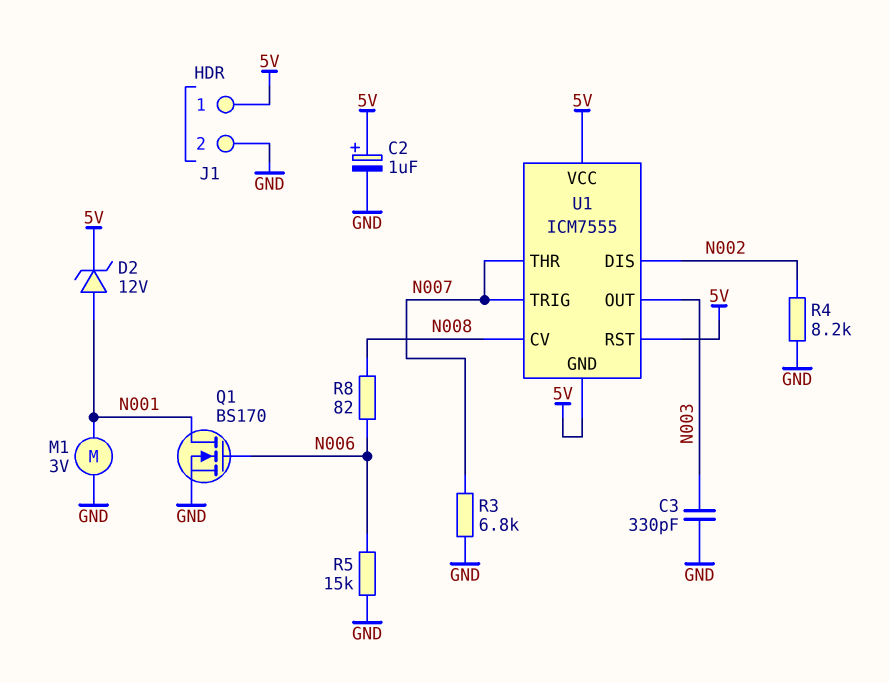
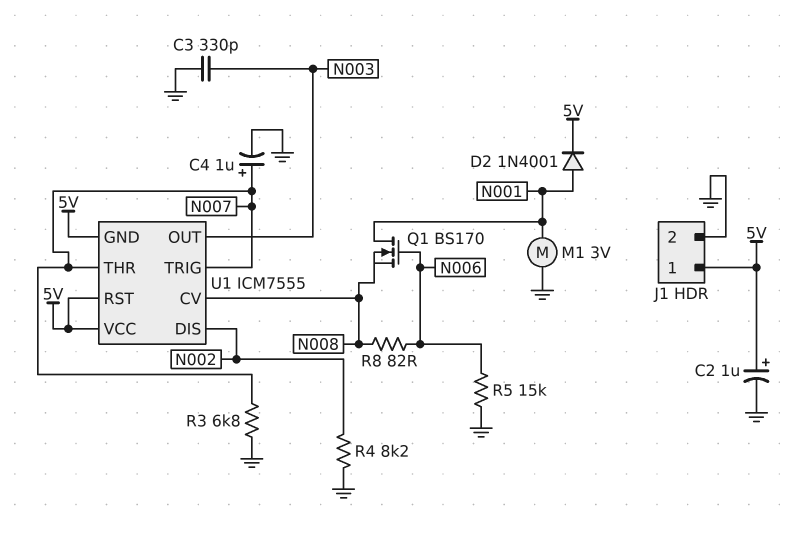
C4: none -> 1uF (plus N007, minus GND)
D2: zener 12V (A N001, K 5V) -> diode 1N4001 (A N001, K 5V)
Q1: NMOS BS170 (G N006, D N001, S GND) -> NMOS BS170 (G N006, D N001, S N008)

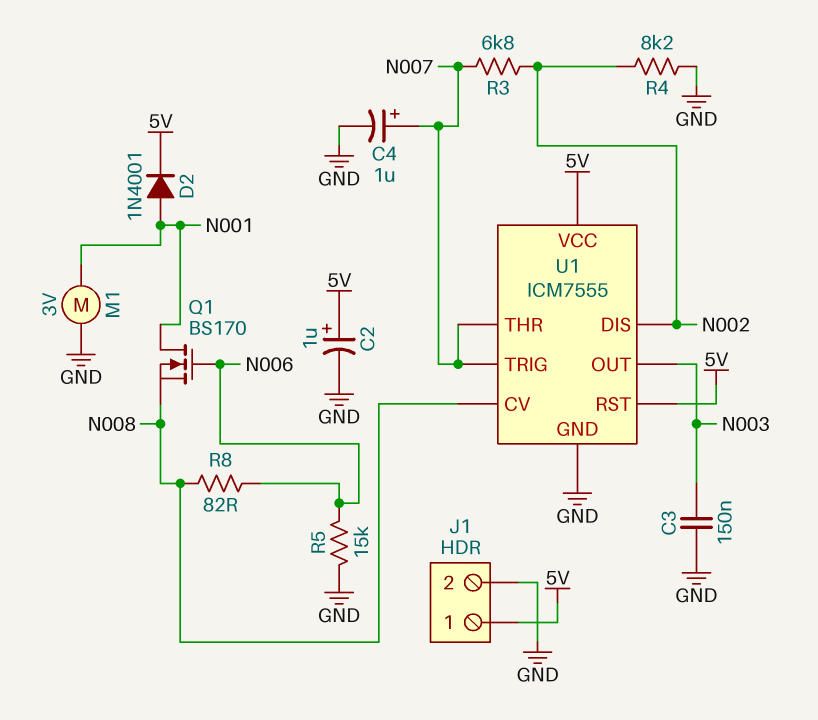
C3: 330pF (GND, N003) -> 150nF (GND, N003)
R3: 6.8k (GND, N007) -> 6.8k (N002, N007)
U1 pin GND: 5V -> GND

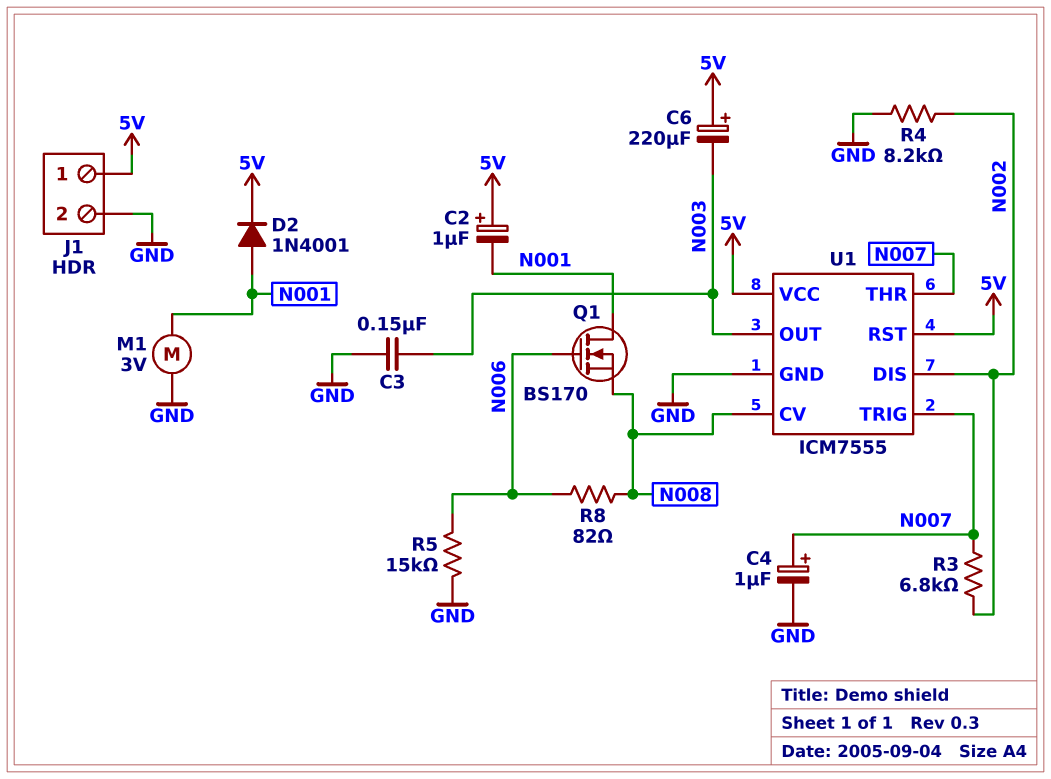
C2: 1uF (plus 5V, minus GND) -> 1uF (plus 5V, minus N001)
C6: none -> 220uF (plus 5V, minus N003)

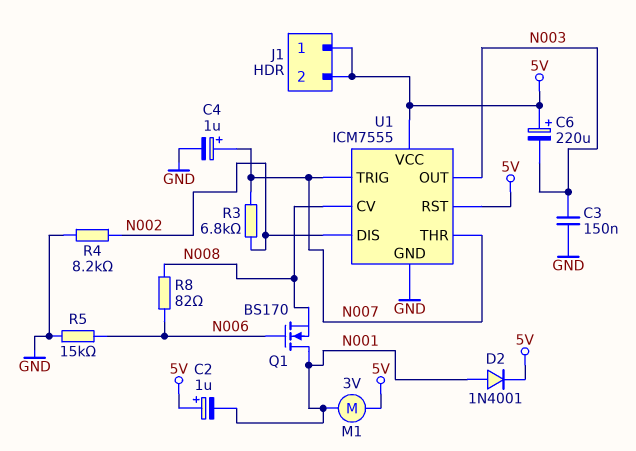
J1 pin 2: GND -> 5V
M1: motor 3V (GND, N001) -> motor 3V (5V, N001)

